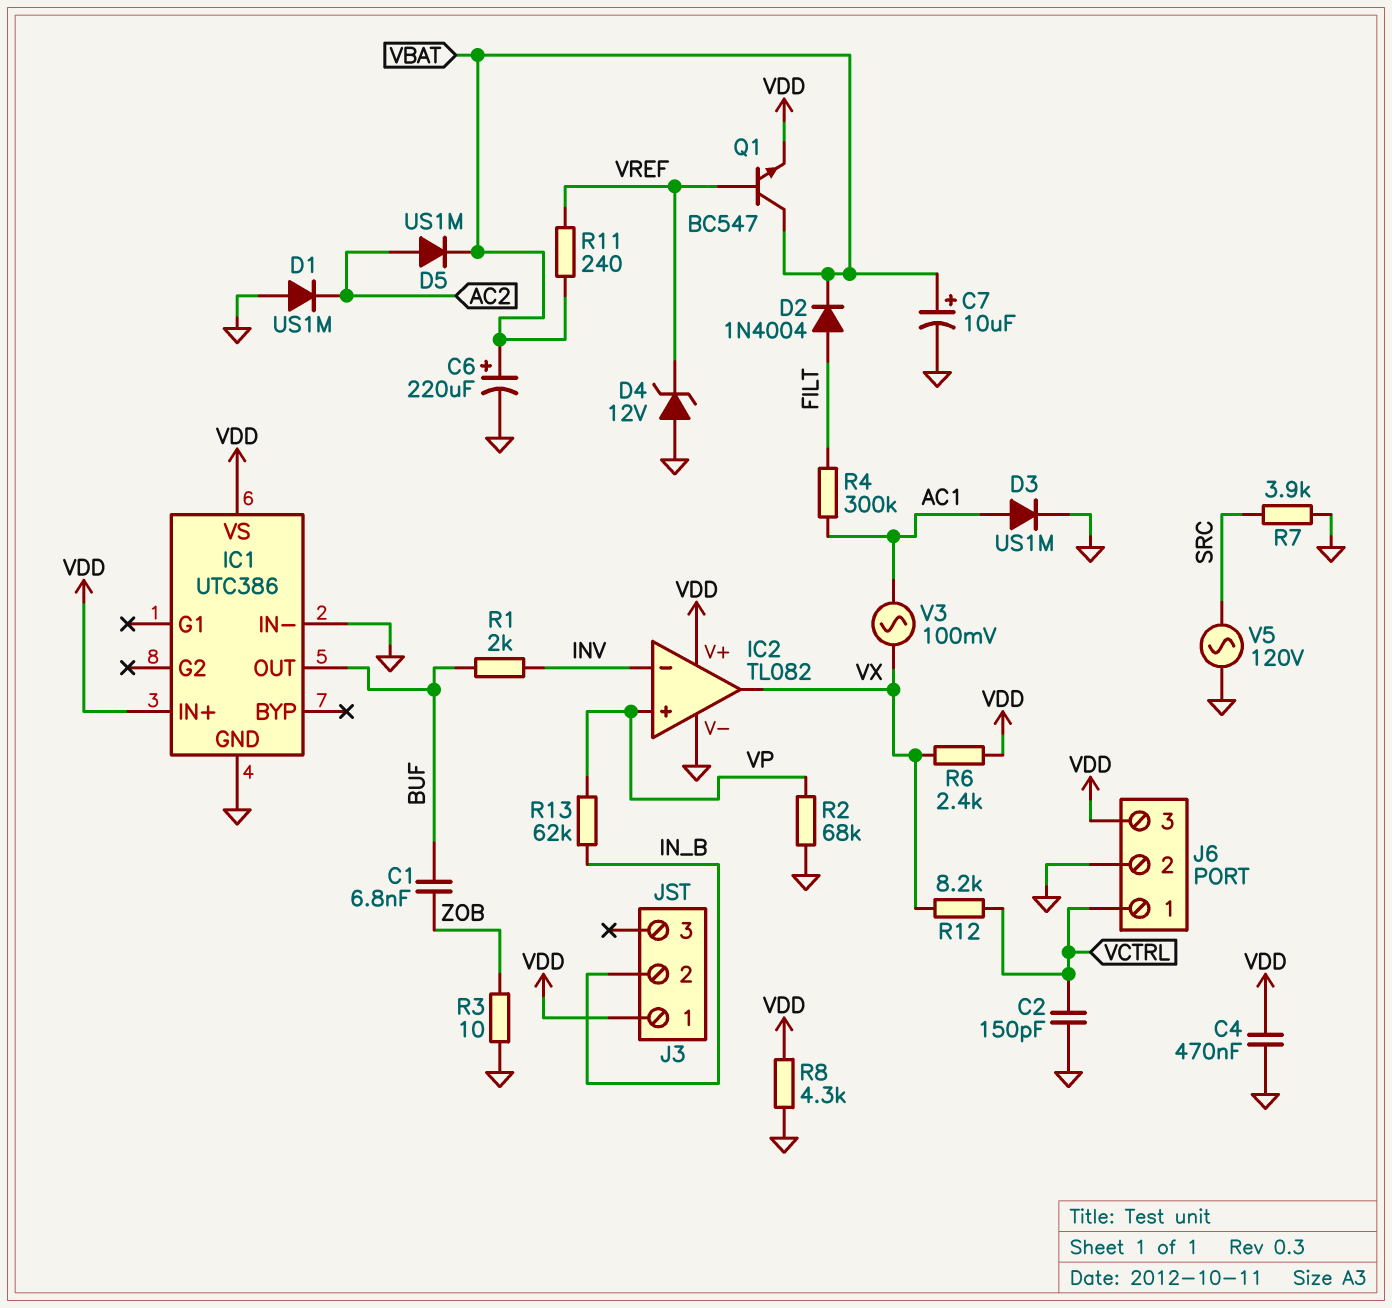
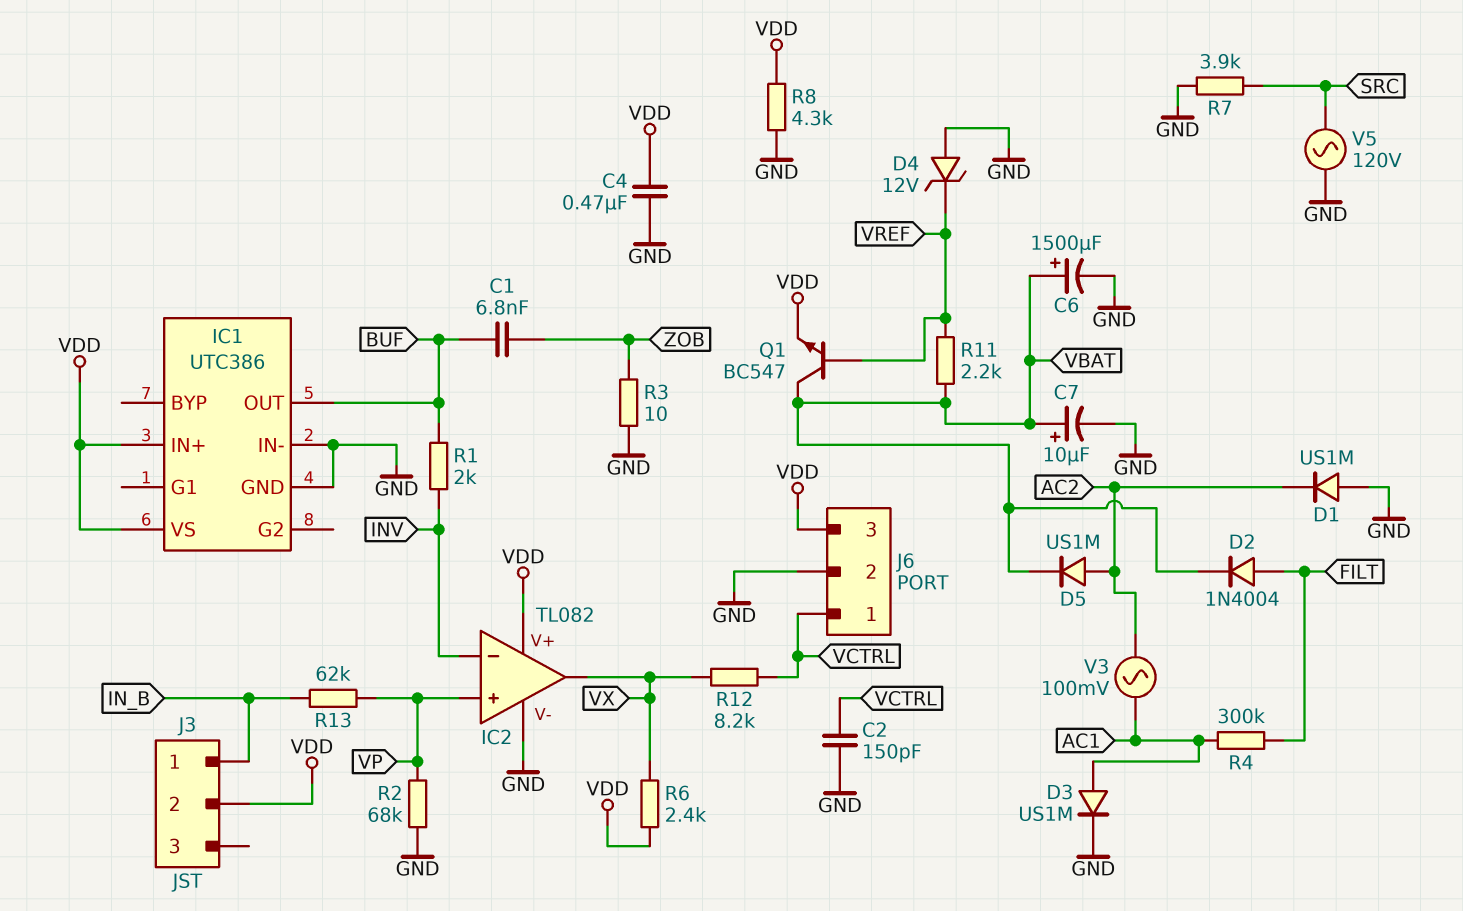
C6: 220uF (plus VBAT, minus GND) -> 1500uF (plus VBAT, minus GND)
J3 pin 1: VDD -> IN_B
J3 pin 2: IN_B -> VDD
R11: 240 (VBAT, VREF) -> 2.2k (VBAT, VREF)
V3: AC 100mV (AC1, VX) -> AC 100mV (AC1, AC2)

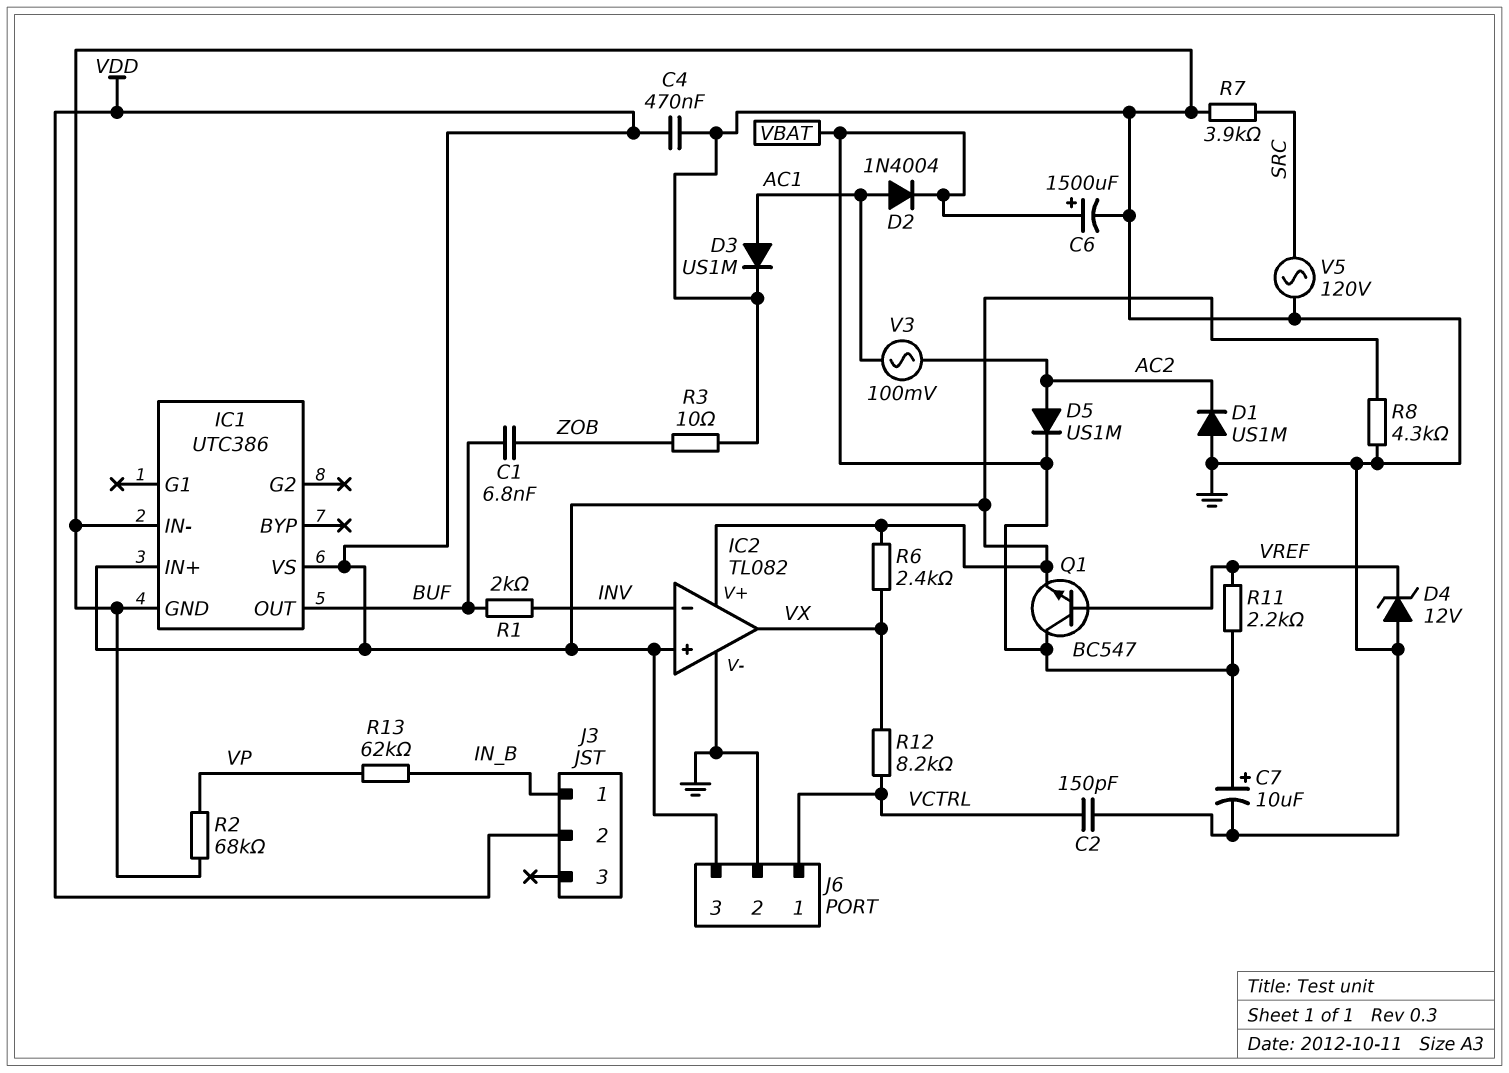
D2: diode 1N4004 (A FILT, K VBAT) -> diode 1N4004 (A AC1, K VBAT)
IC2 pin in+: VP -> VDD
R4: 300k (AC1, FILT) -> none

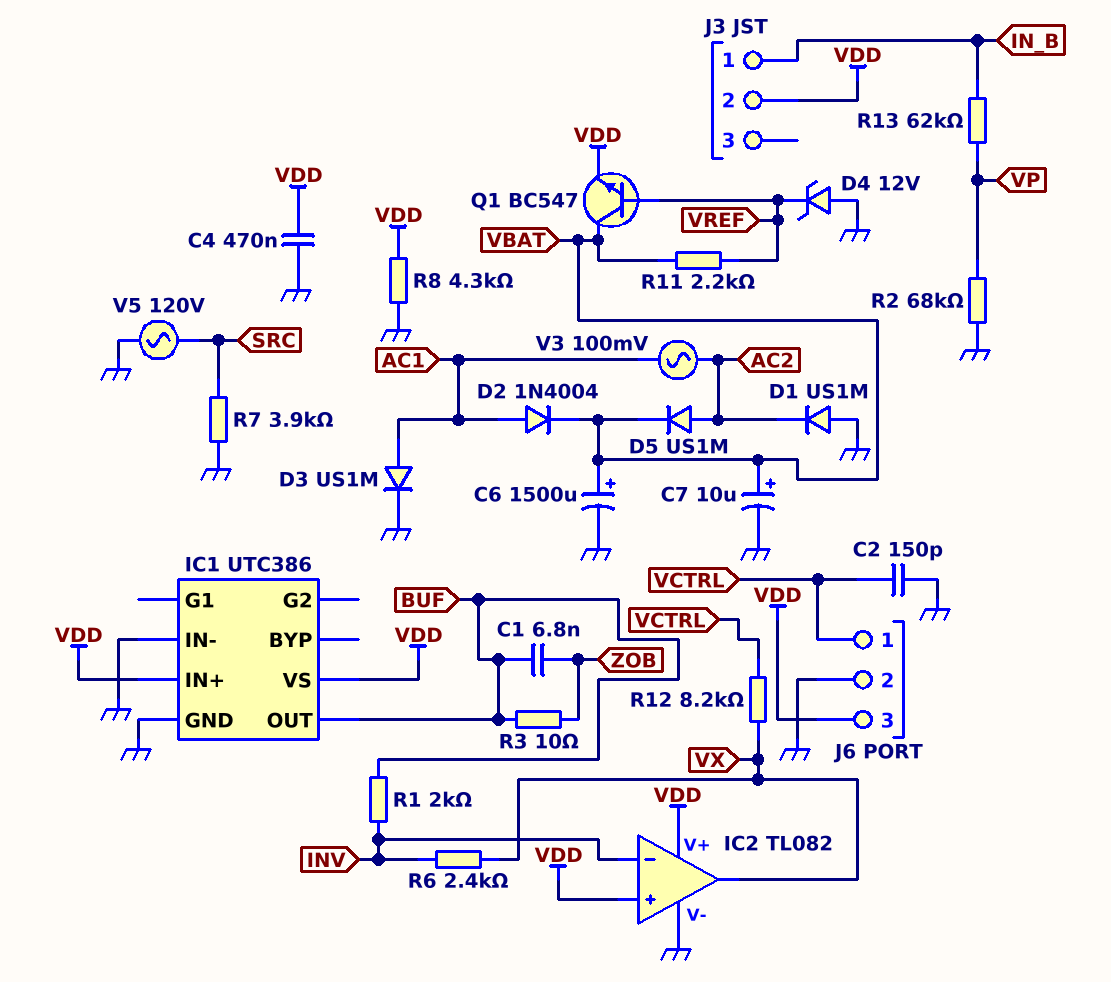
R3: 10 (GND, ZOB) -> 10 (BUF, ZOB)
R6: 2.4k (VDD, VX) -> 2.4k (INV, VX)

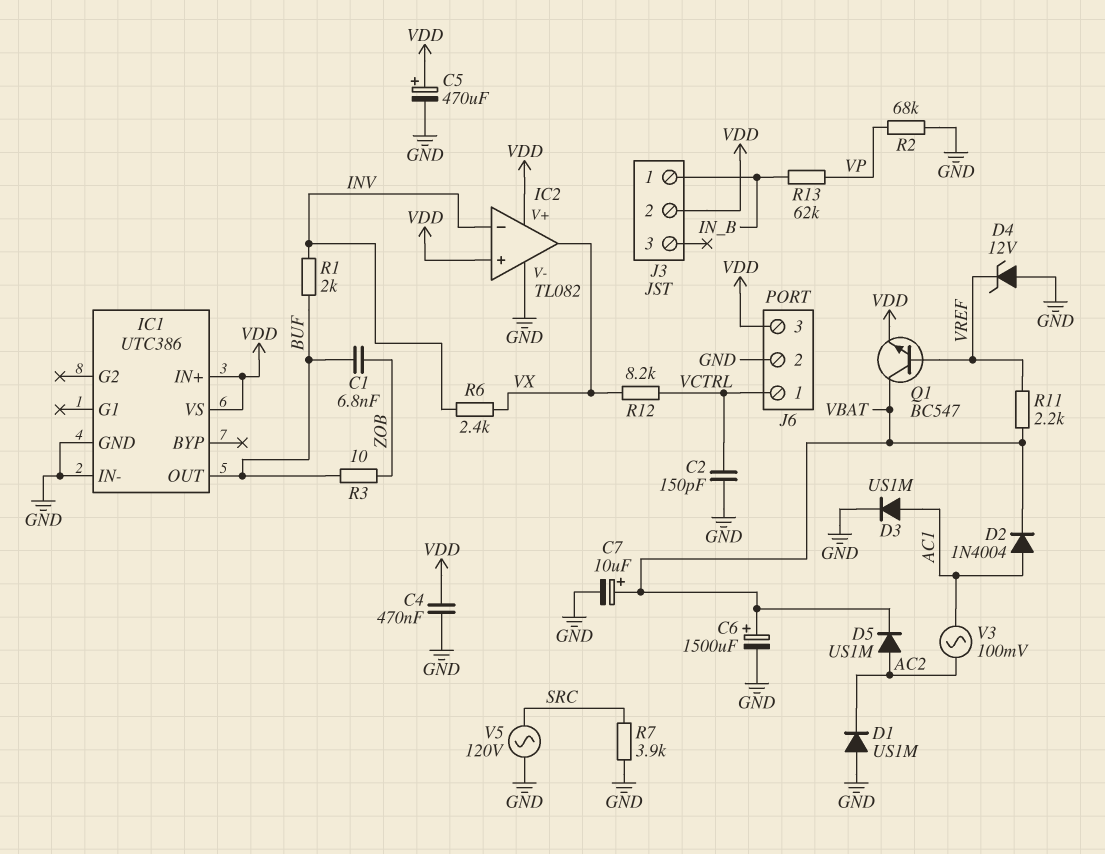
C5: none -> 470uF (plus VDD, minus GND)
R8: 4.3k (GND, VDD) -> none

